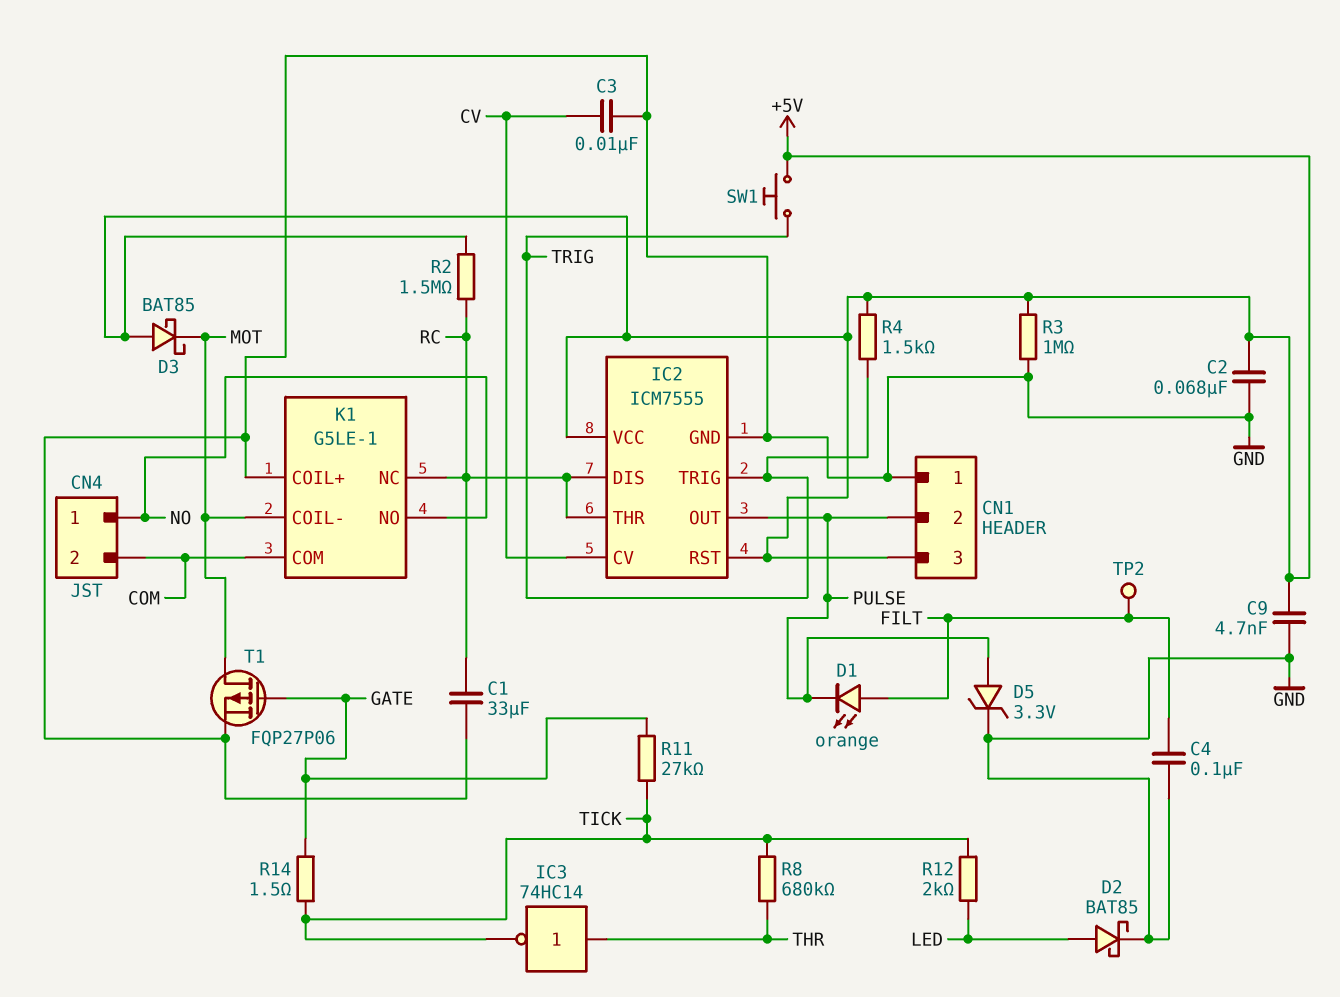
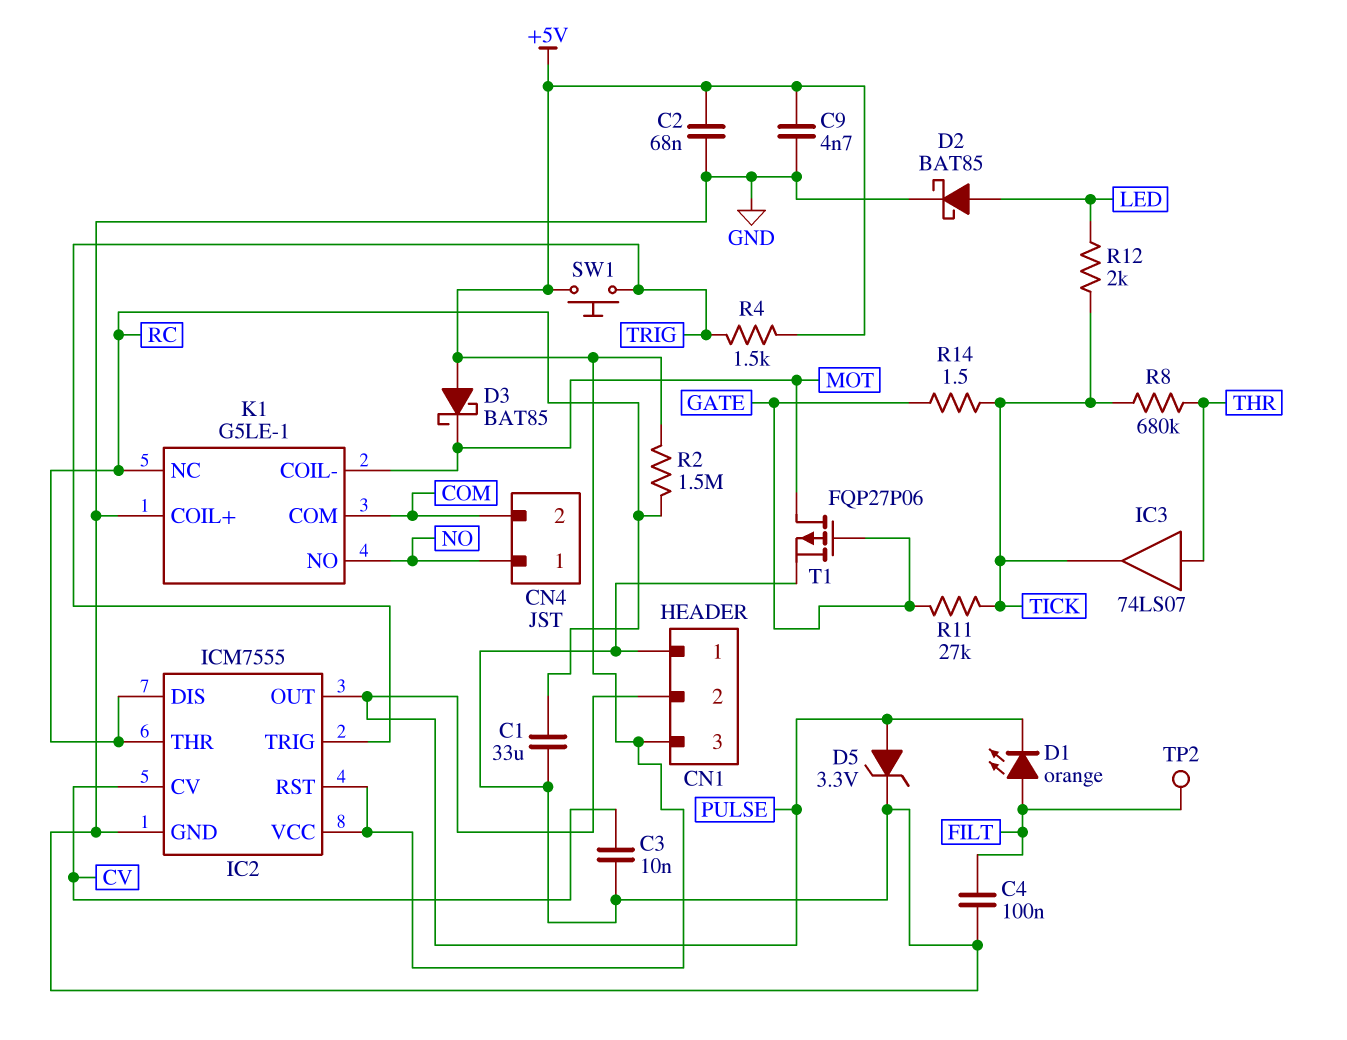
IC3: NOT 74HC14 (in THR, out TICK) -> buffer 74LS07 (in THR, out TICK)
R3: 1M (+5V, GND) -> none

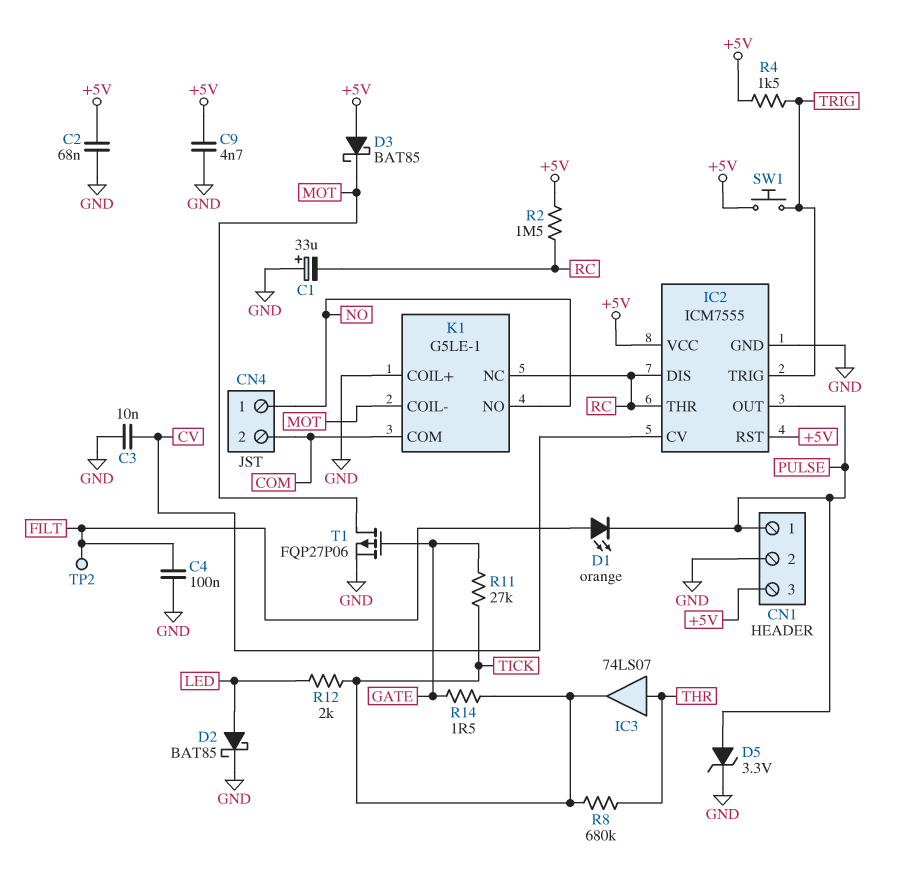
C1: 33uF (GND, RC) -> 33uF (plus GND, minus RC)
CN1 pin 1: GND -> PULSE
CN1 pin 2: PULSE -> GND

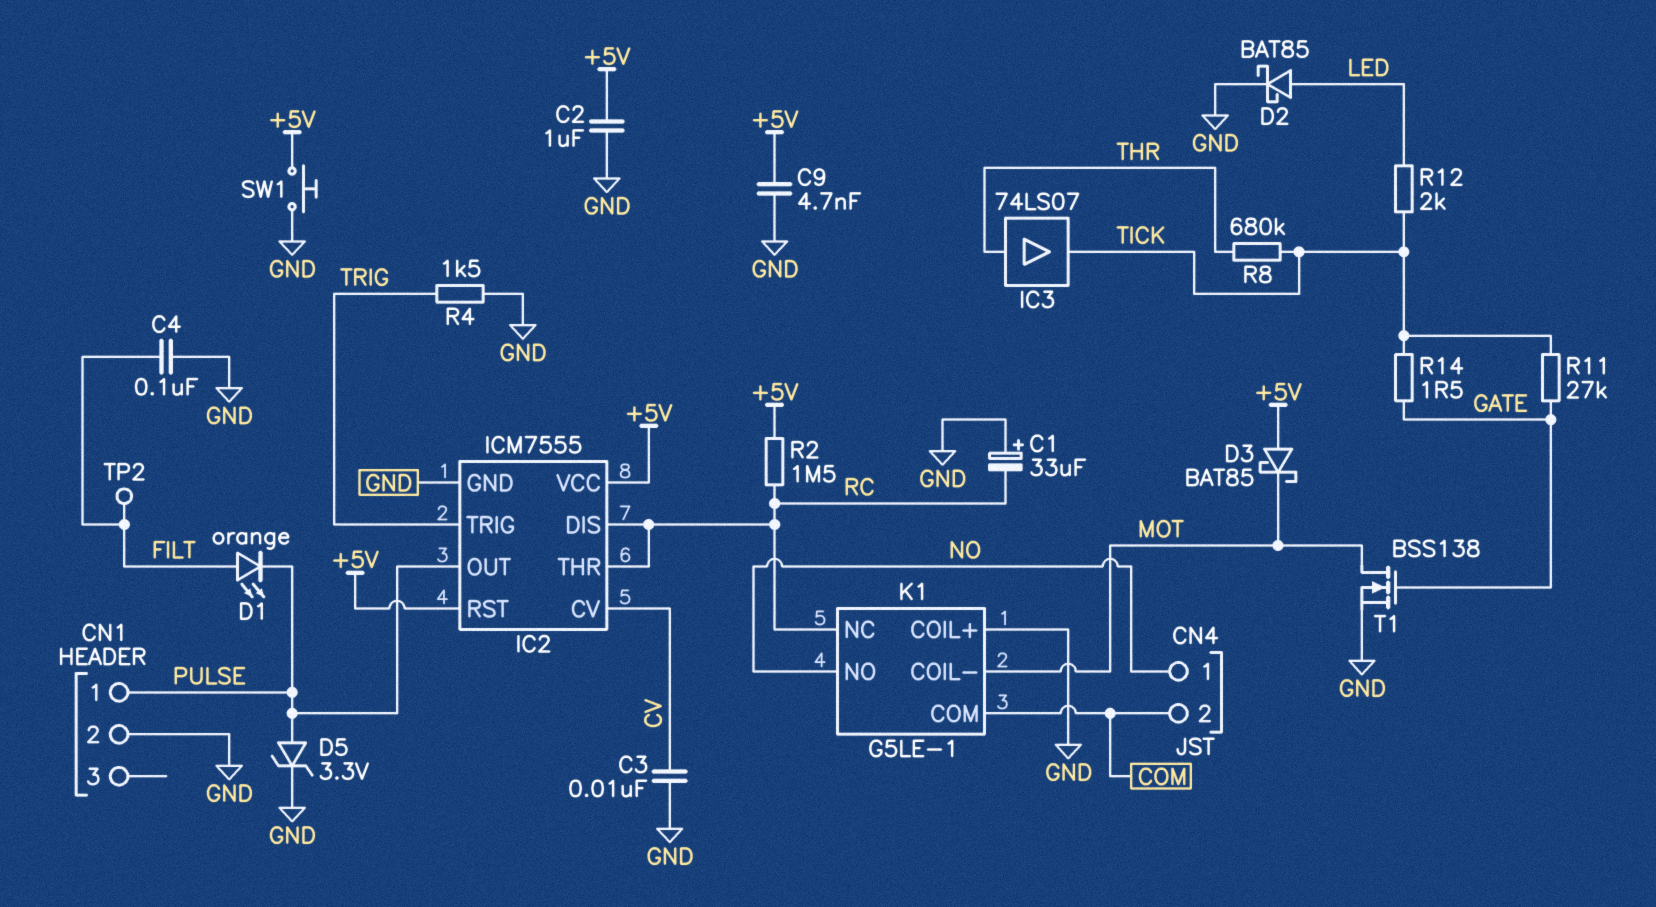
C2: 68nF (+5V, GND) -> 1uF (+5V, GND)
CN1 pin 3: +5V -> none
R4: 1.5k (+5V, TRIG) -> 1.5k (GND, TRIG)
SW1: button (+5V, TRIG) -> button (+5V, GND)
T1: PMOS FQP27P06 (G GATE, D MOT, S GND) -> NMOS BSS138 (G GATE, D MOT, S GND)

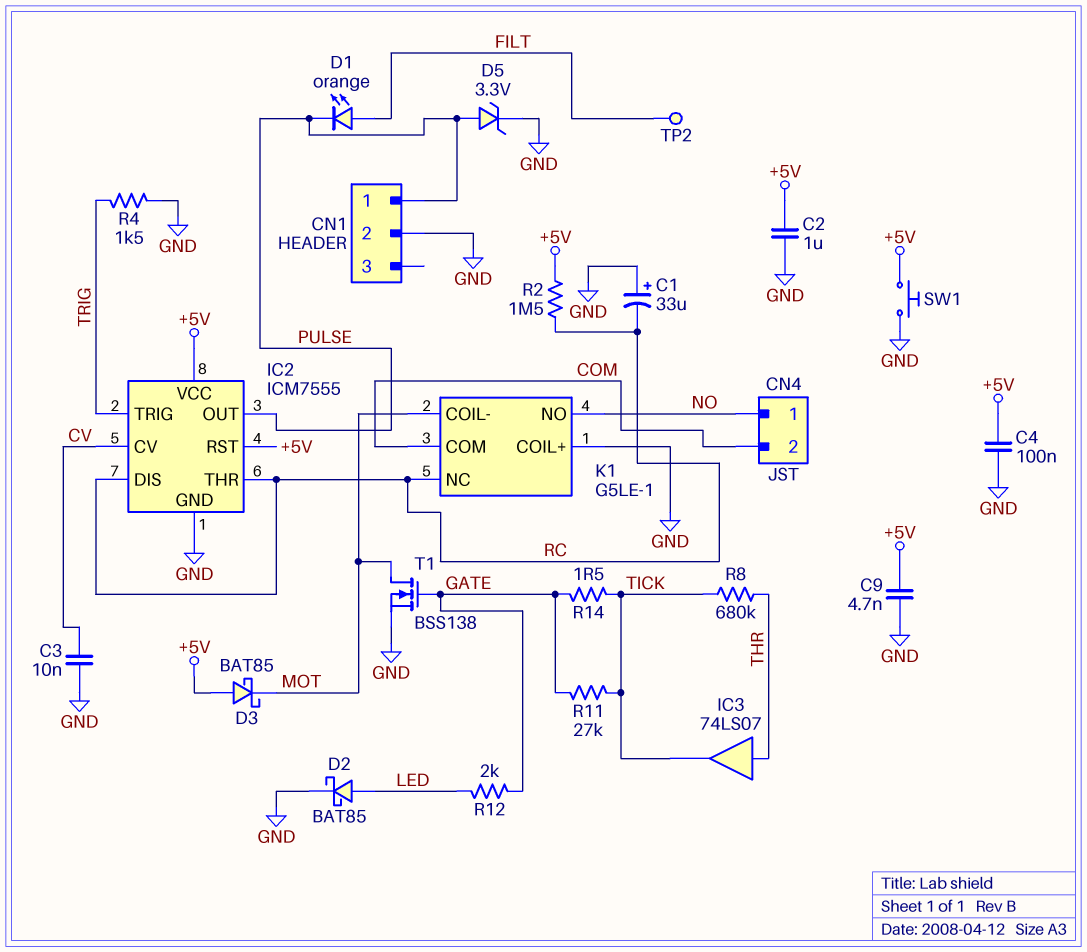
C4: 100nF (FILT, GND) -> 100nF (+5V, GND)
R12: 2k (LED, TICK) -> 2k (GATE, LED)

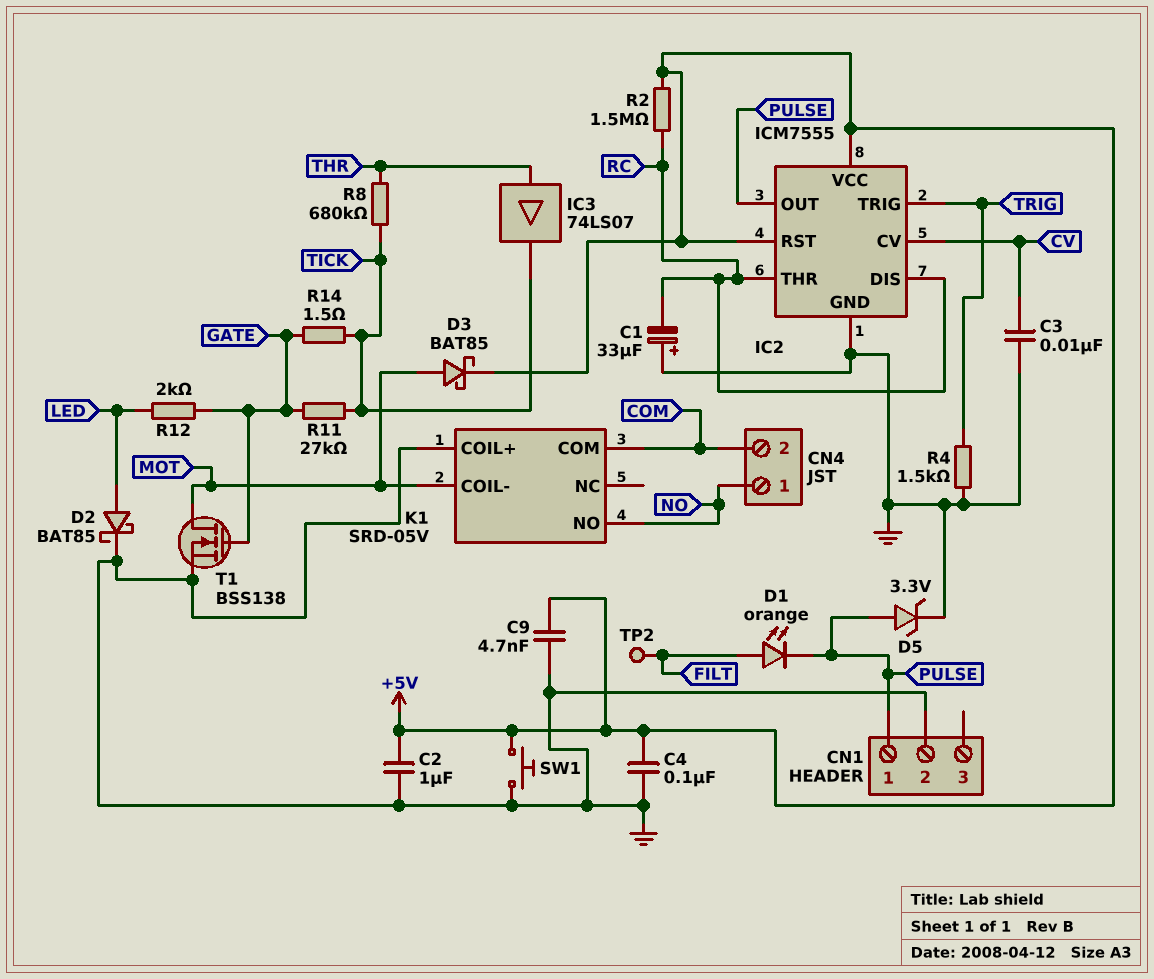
D3: schottky BAT85 (A +5V, K MOT) -> schottky BAT85 (A MOT, K +5V)
K1: G5LE-1 -> SRD-05V
K1 pin NC: RC -> none

